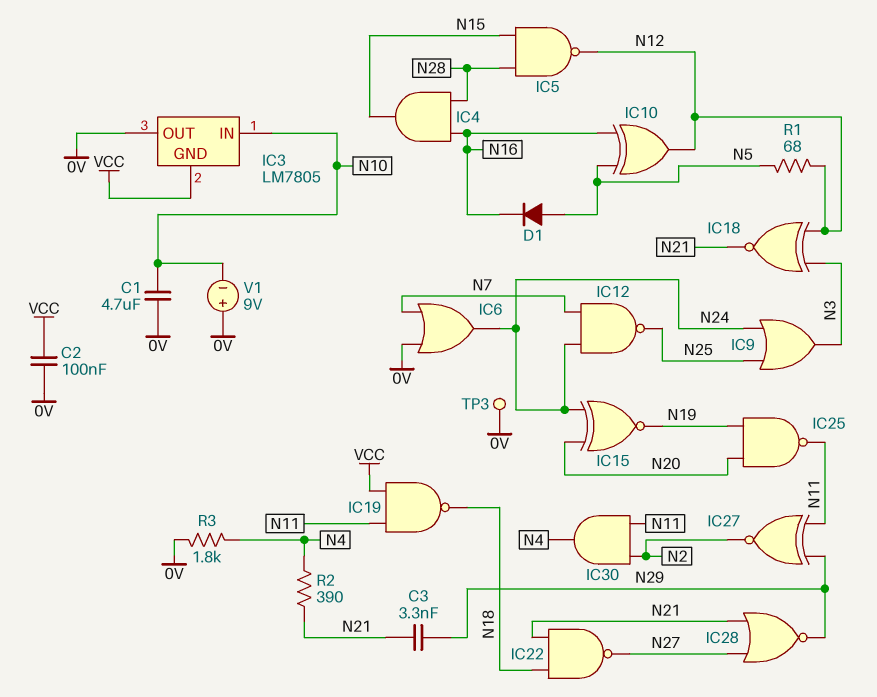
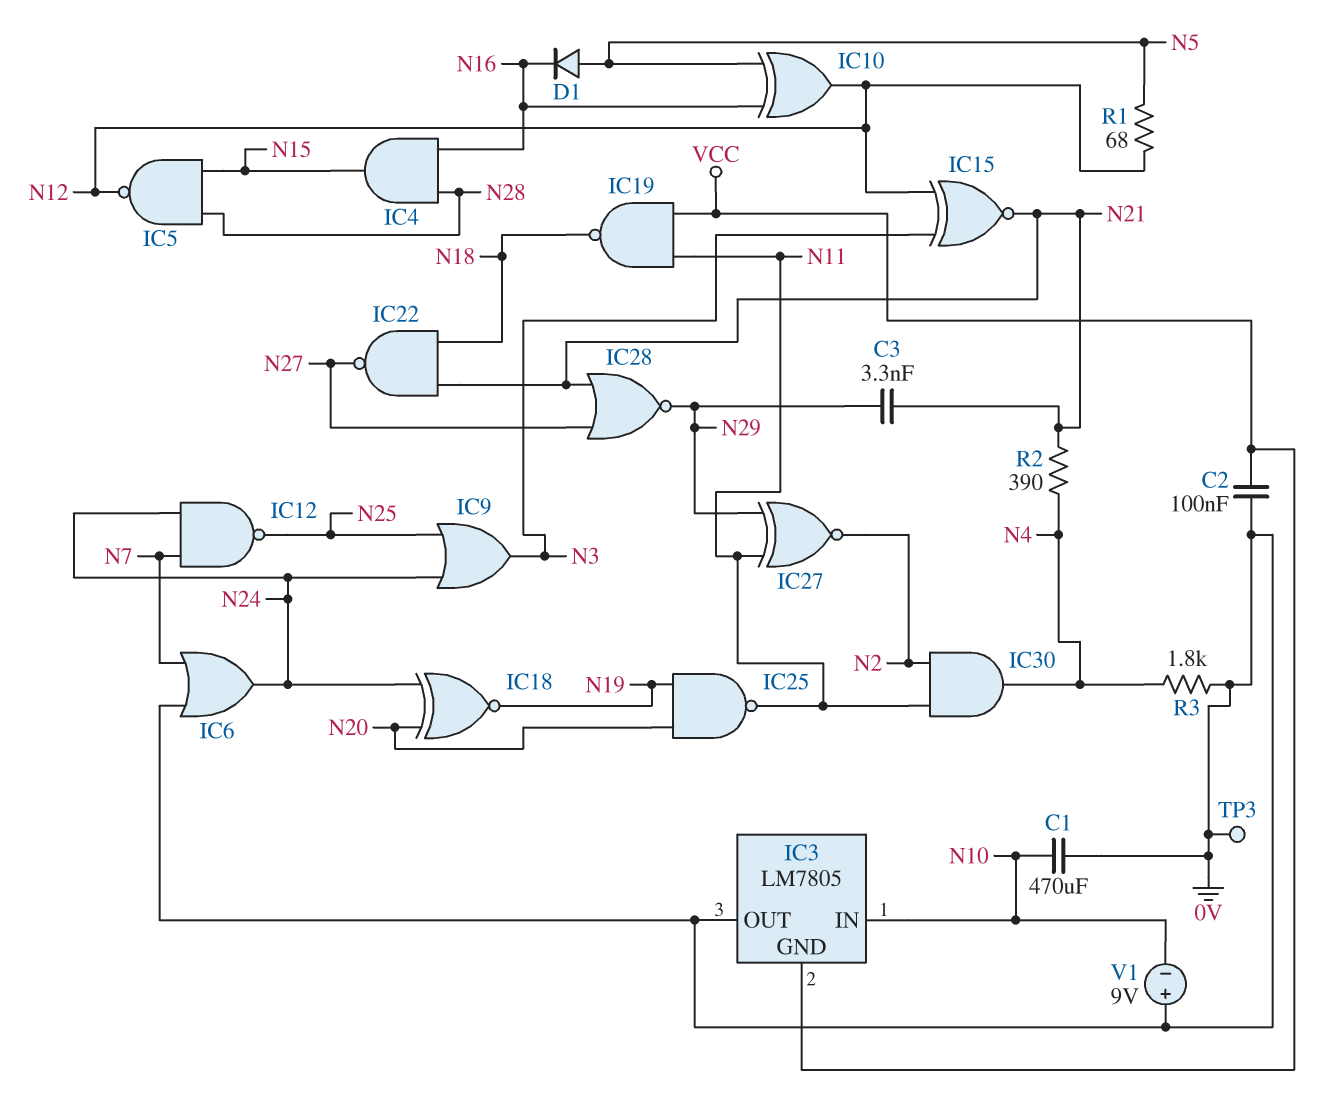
C1: 4.7uF (0V, N10) -> 470uF (0V, N10)
IC15: XNOR (in N20, in N24, out N19) -> XNOR (in N3, in N12, out N21)
IC18: XNOR (in N3, in N12, out N21) -> XNOR (in N20, in N24, out N19)

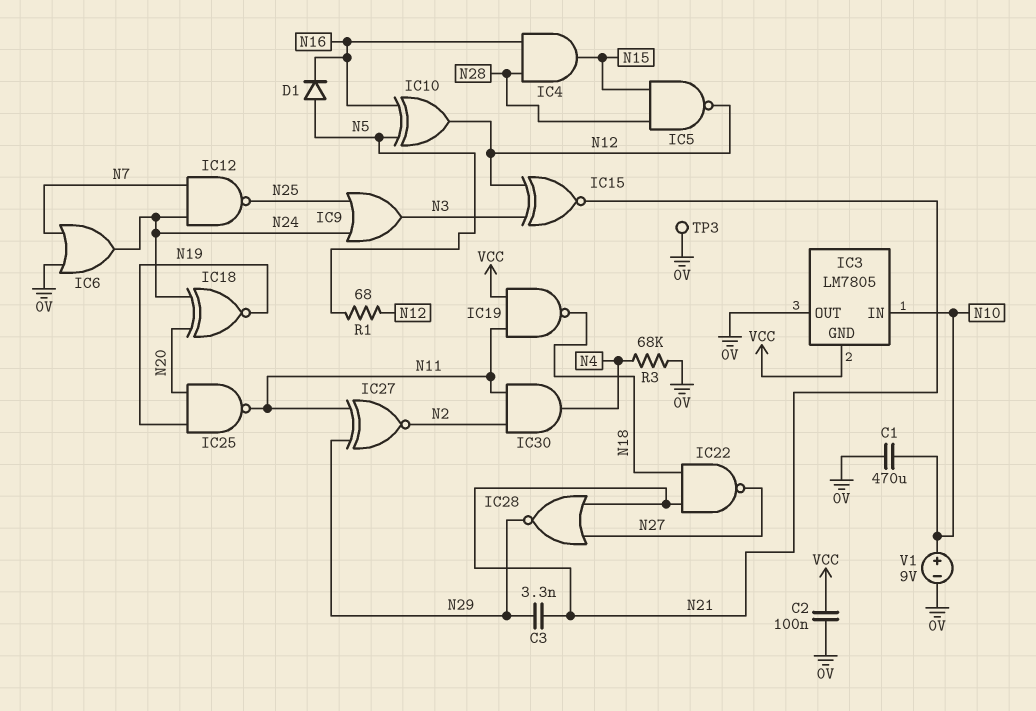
R2: 390 (N4, N21) -> none
R3: 1.8k (0V, N4) -> 68k (0V, N4)
V1: 9V (plus 0V, minus N10) -> 9V (plus N10, minus 0V)

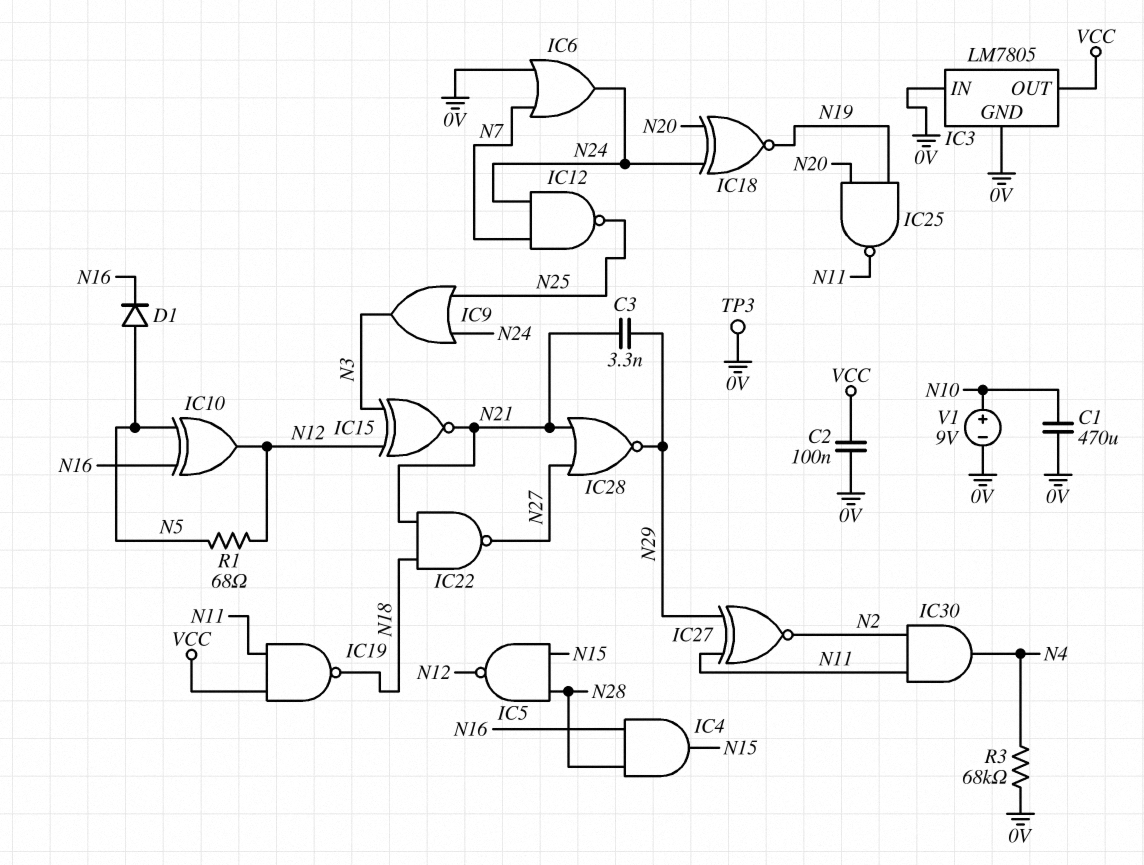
IC3 pin GND: VCC -> 0V
IC3 pin IN: N10 -> 0V
IC3 pin OUT: 0V -> VCC

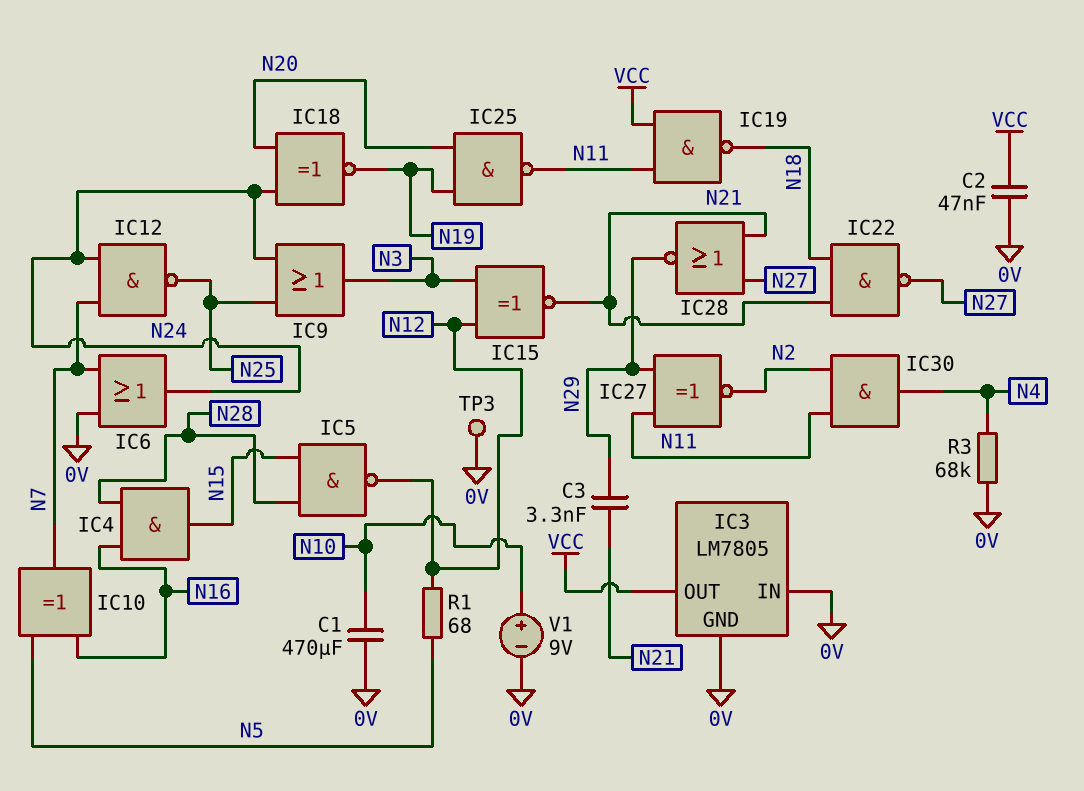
C2: 100nF (0V, VCC) -> 47nF (0V, VCC)
D1: diode (A N5, K N16) -> none
IC10: XOR (in N5, in N16, out N12) -> XOR (in N5, in N16, out N7)

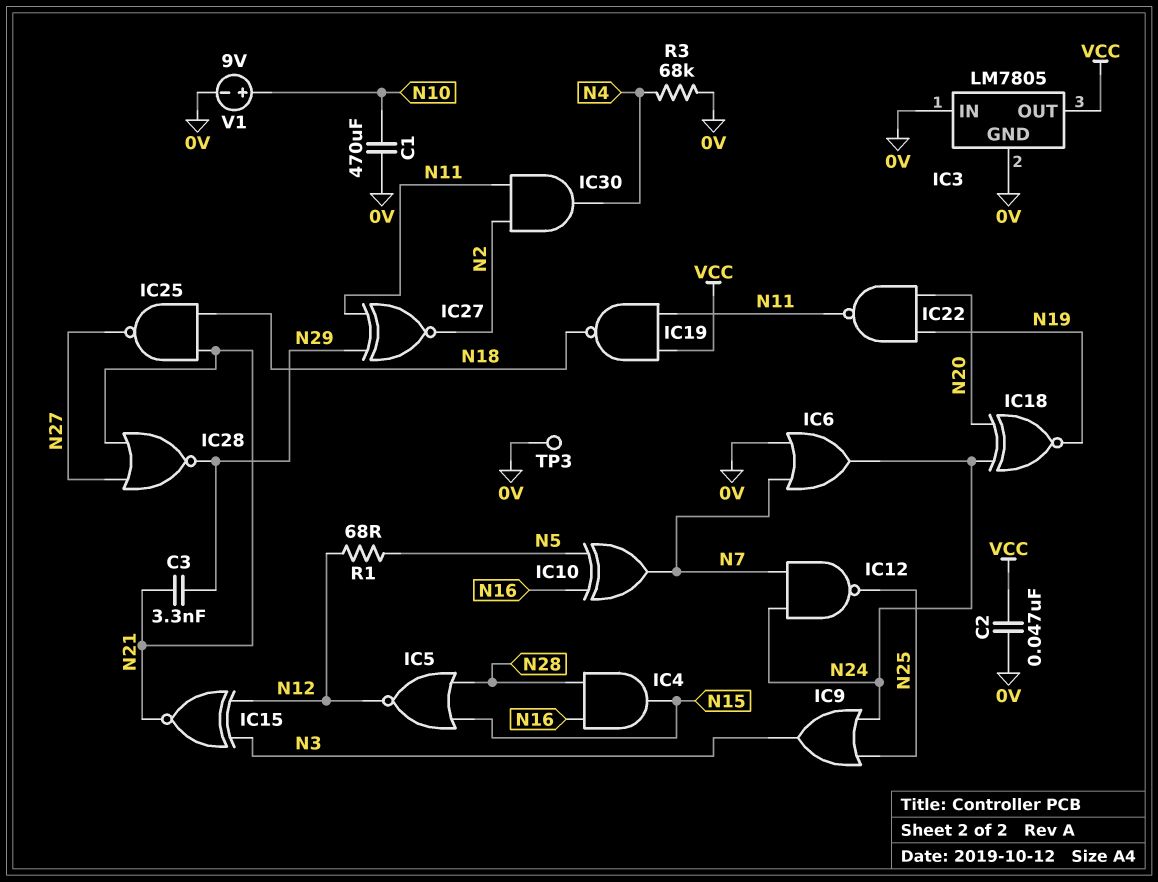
IC5: NAND (in N15, in N28, out N12) -> NOR (in N15, in N28, out N12)
IC22: NAND (in N18, in N21, out N27) -> NAND (in N19, in N20, out N11)
IC25: NAND (in N19, in N20, out N11) -> NAND (in N18, in N21, out N27)

